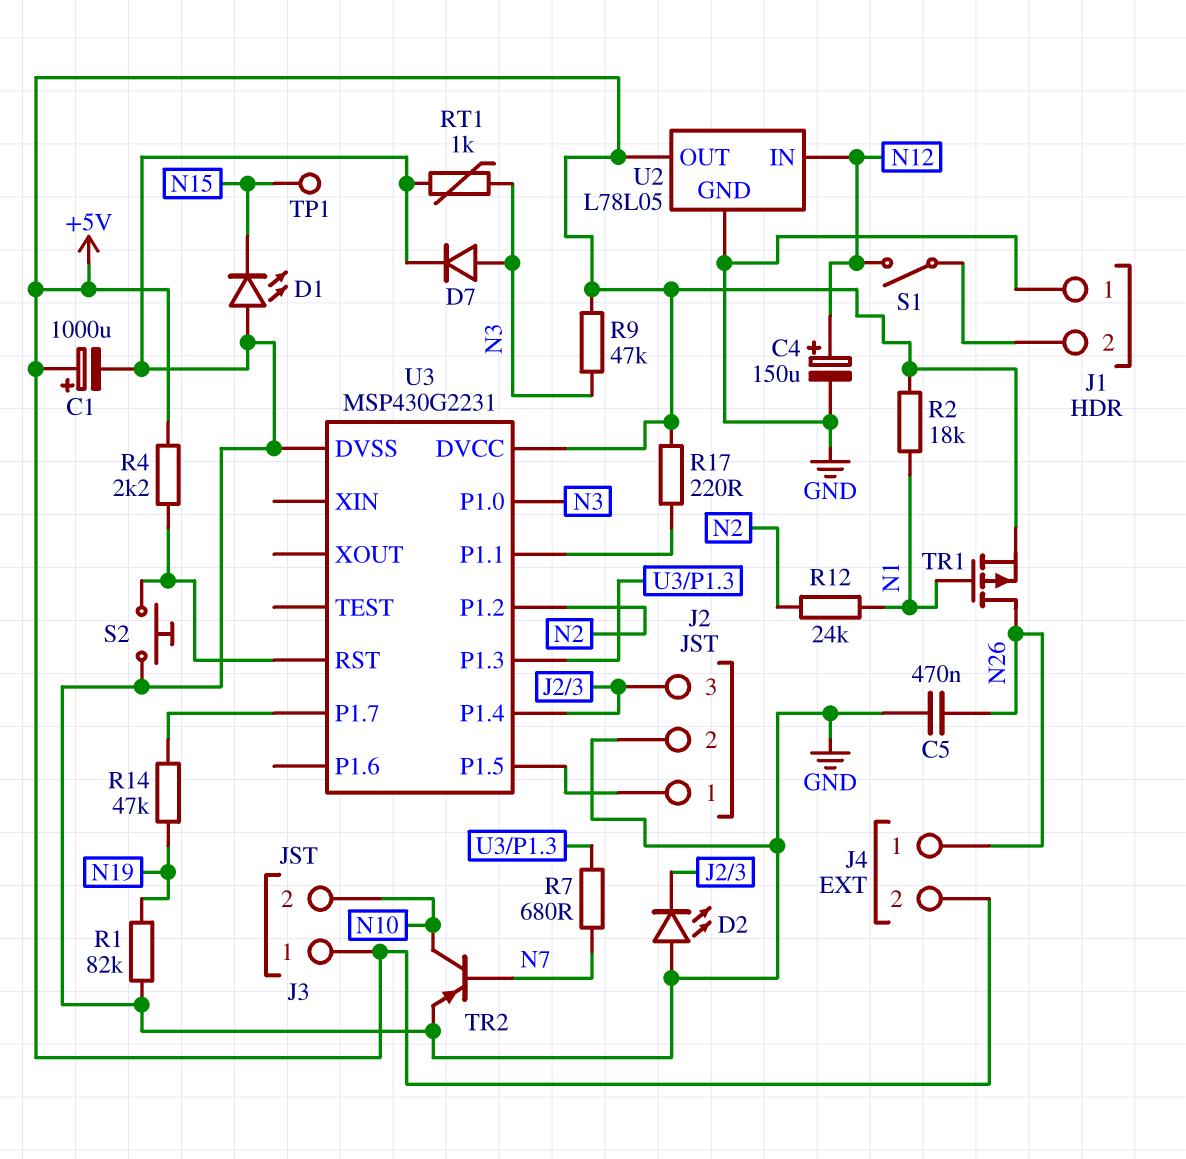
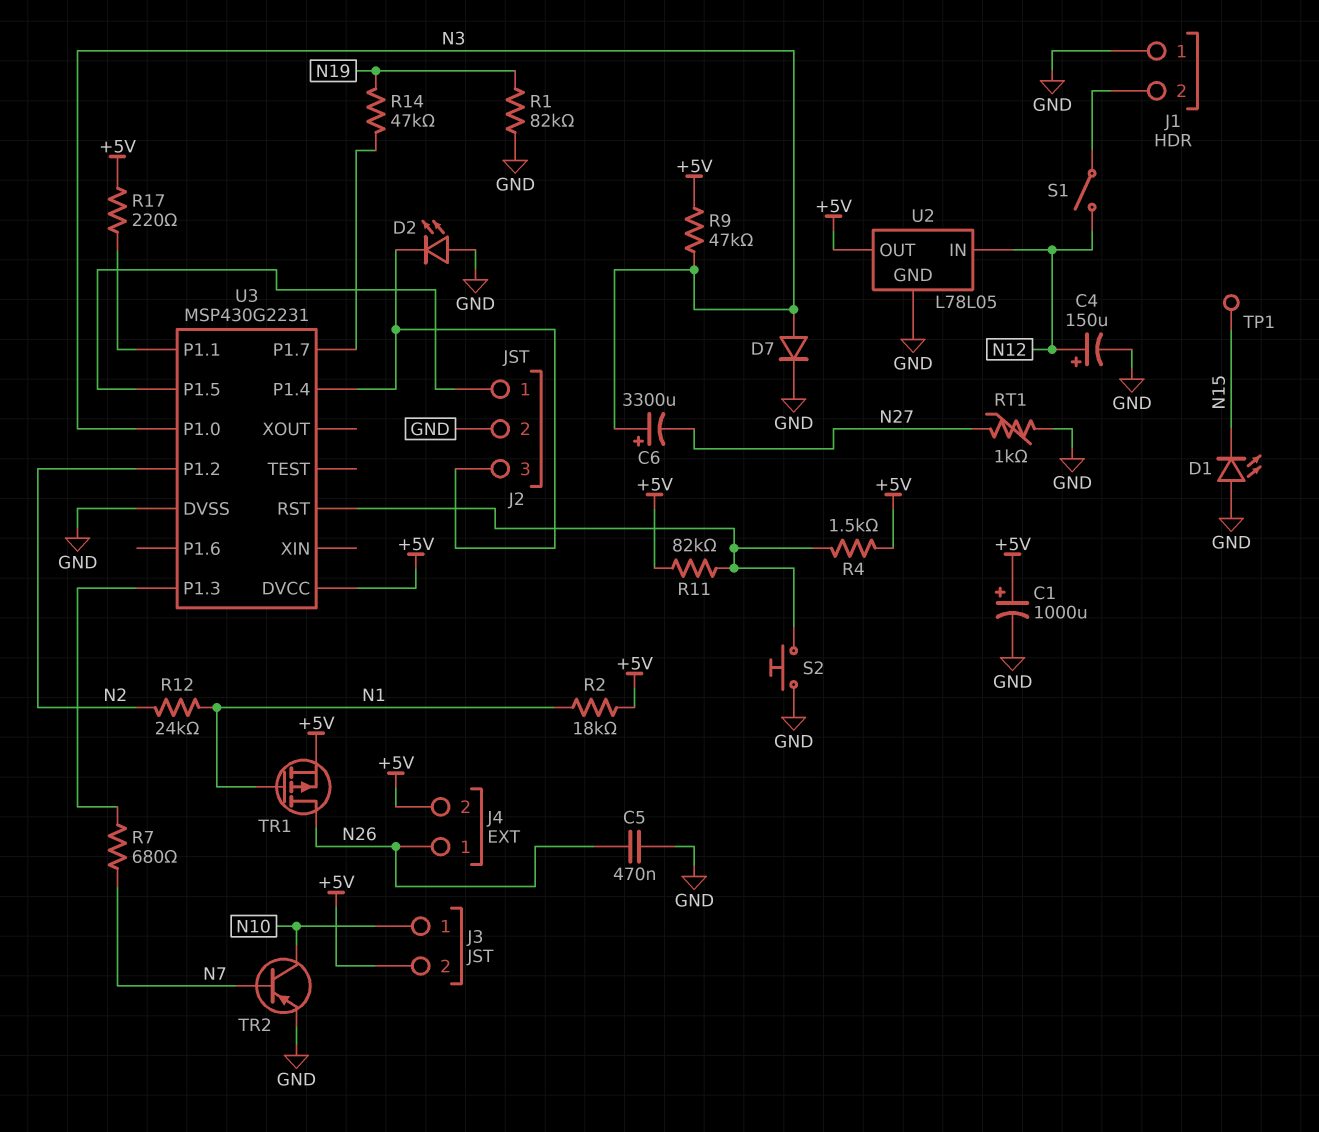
C6: none -> 3300uF (plus N3, minus N27)
J3 pin 1: +5V -> N10
J3 pin 2: N10 -> +5V
R4: 2.2k (+5V, U3/RST) -> 1.5k (+5V, U3/RST)
R11: none -> 82k (+5V, U3/RST)
RT1: 1k (GND, N3) -> 1k (GND, N27)

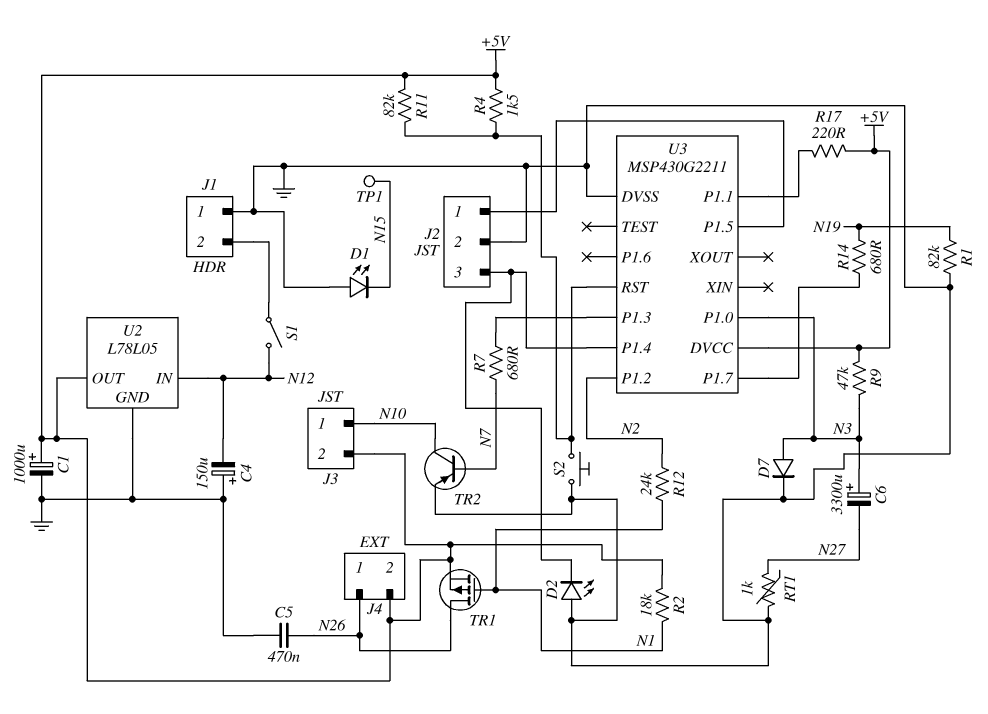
C4: 150uF (plus N12, minus GND) -> 150uF (plus GND, minus N12)
R14: 47k (N19, U3/P1.7) -> 680 (N19, U3/P1.7)
U3: MSP430G2231 -> MSP430G2211

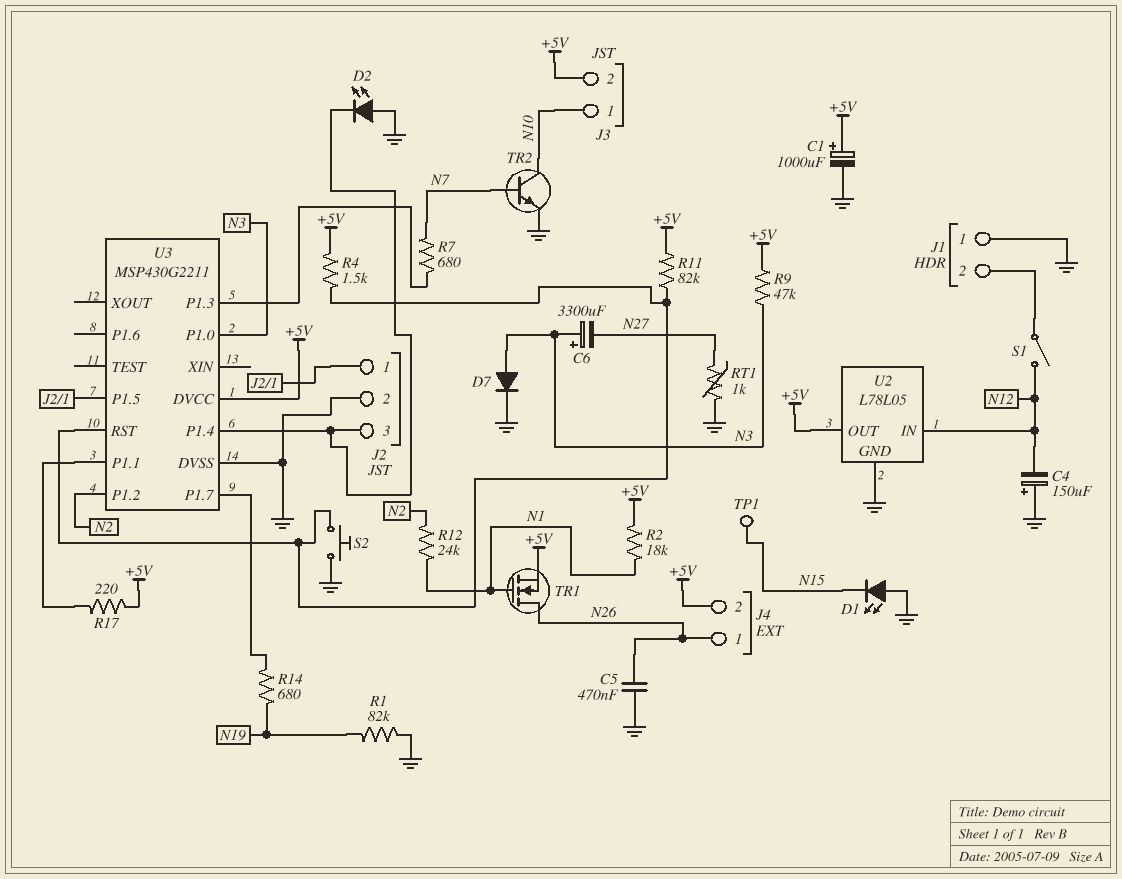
TR1: PMOS (G N1, D N26, S +5V) -> NMOS (G N1, D N26, S +5V)
TR2: PNP (B N7, C N10, E GND) -> NPN (B N7, C N10, E GND)

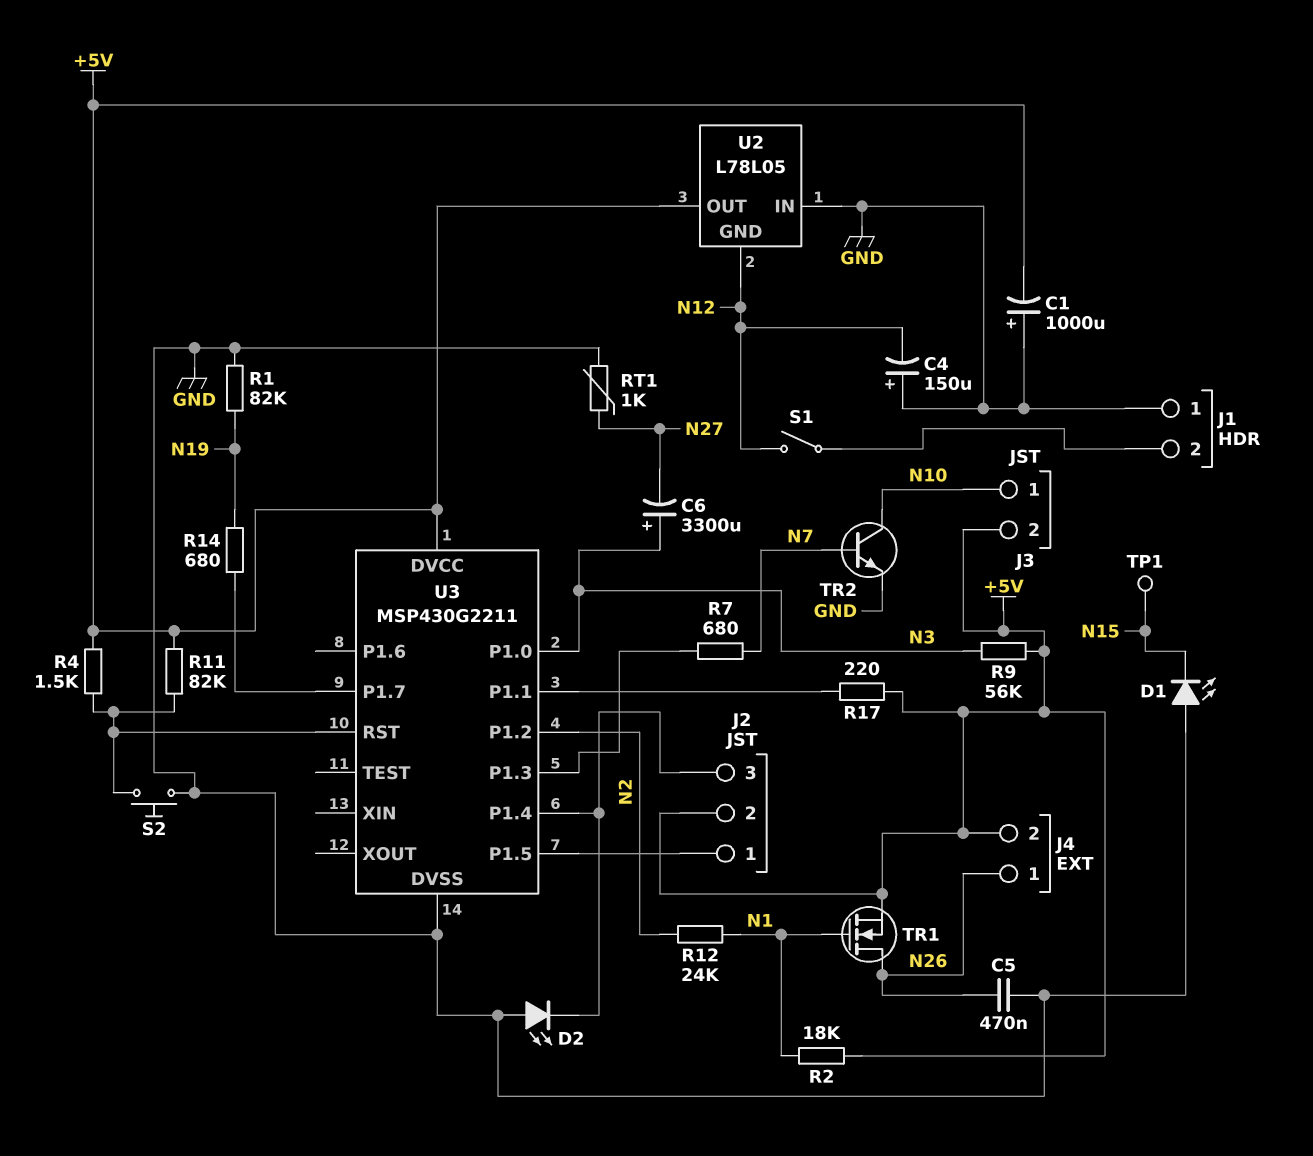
C1: 1000uF (plus +5V, minus GND) -> 1000uF (plus GND, minus +5V)
D7: diode (A N3, K GND) -> none
J2 pin 2: GND -> +5V
R9: 47k (+5V, N3) -> 56k (+5V, N3)
U2 pin GND: GND -> N12
U2 pin IN: N12 -> GND

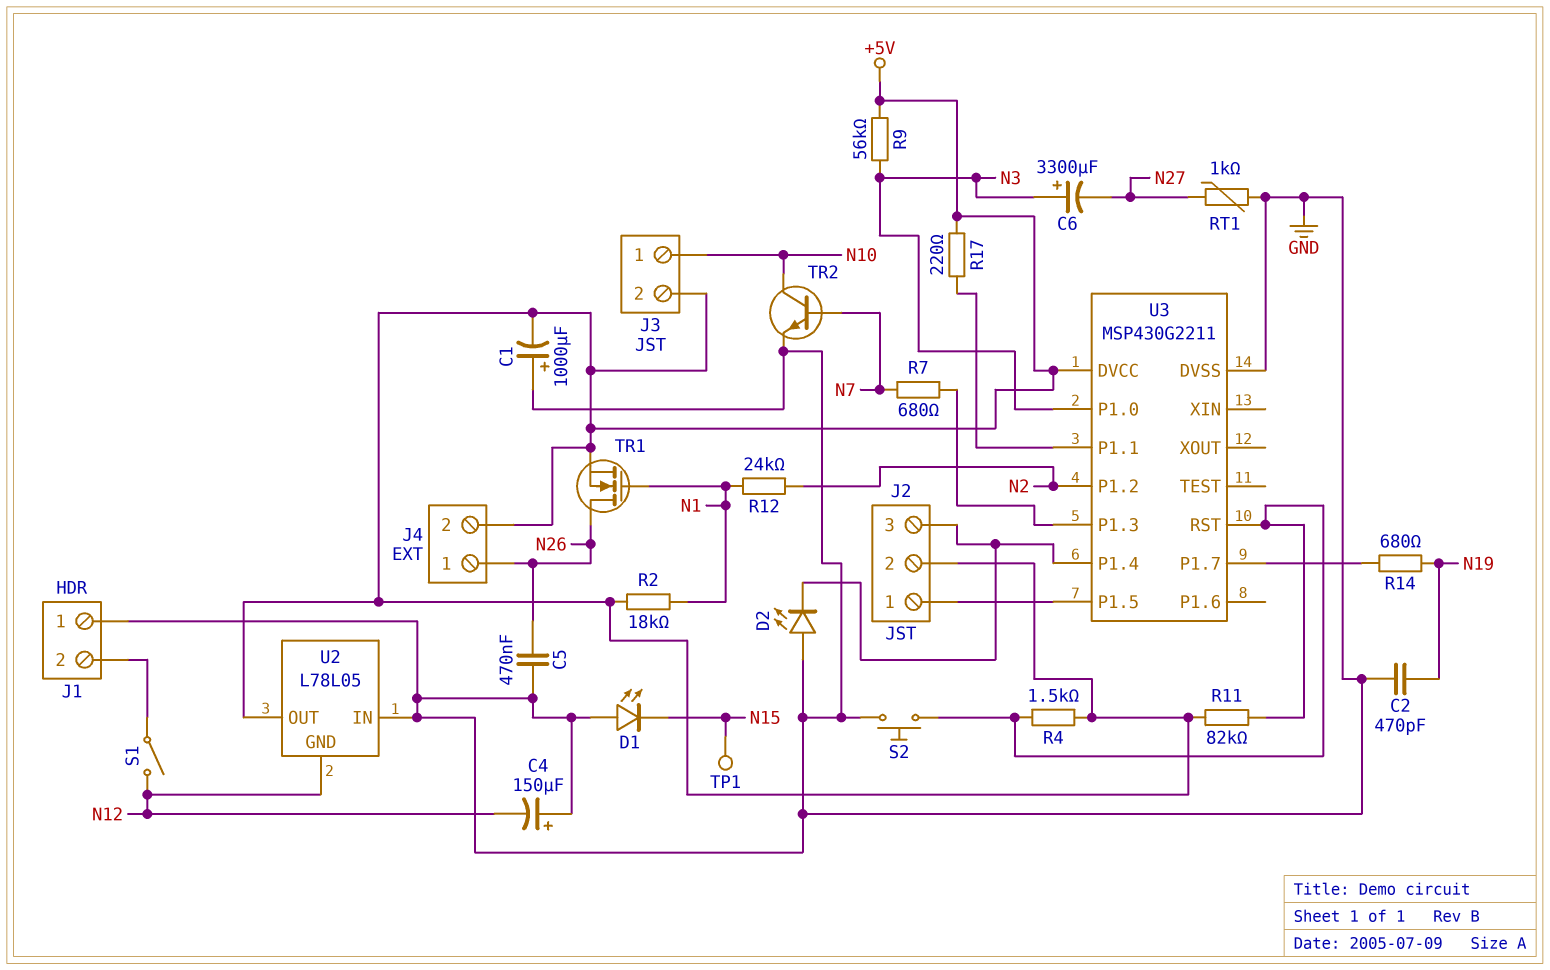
C2: none -> 470pF (GND, N19)
R1: 82k (GND, N19) -> none

